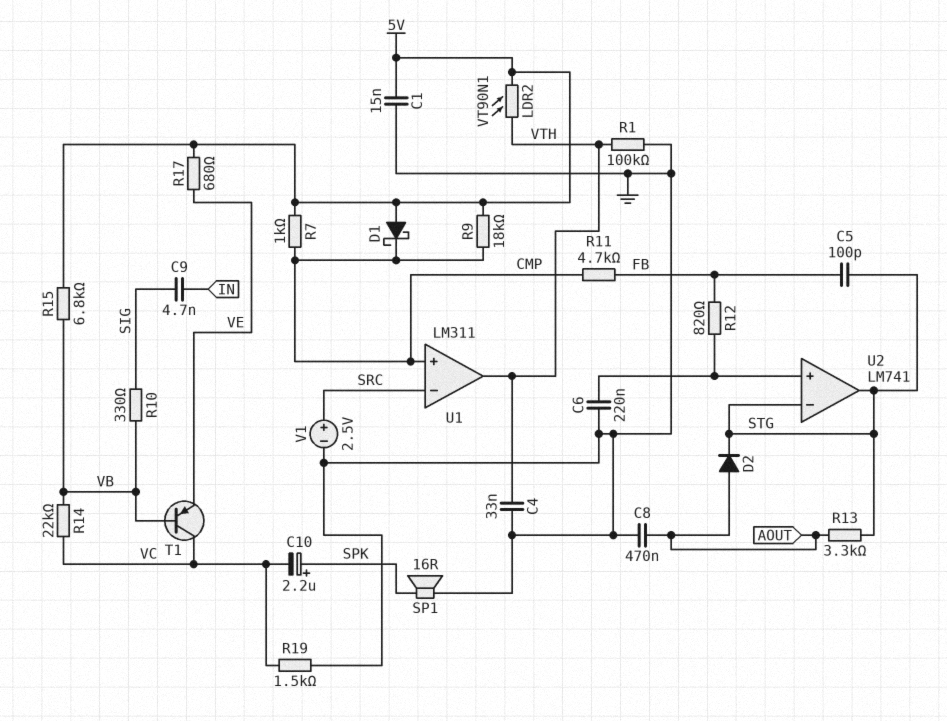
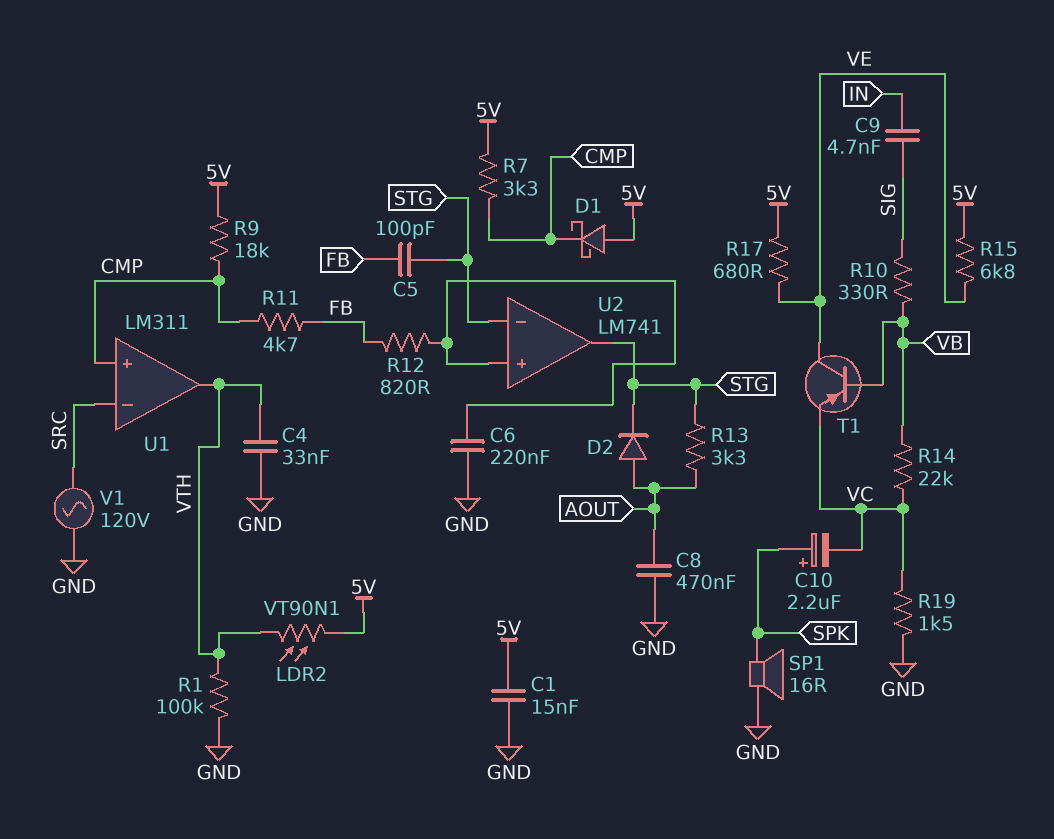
R7: 1k (5V, CMP) -> 3.3k (5V, CMP)
R15: 6.8k (5V, VB) -> 6.8k (5V, VE)
T1: PNP (B VB, C VC, E VE) -> PNP (B VB, C VE, E VC)
V1: 2.5V (plus SRC, minus GND) -> AC 120V (GND, SRC)

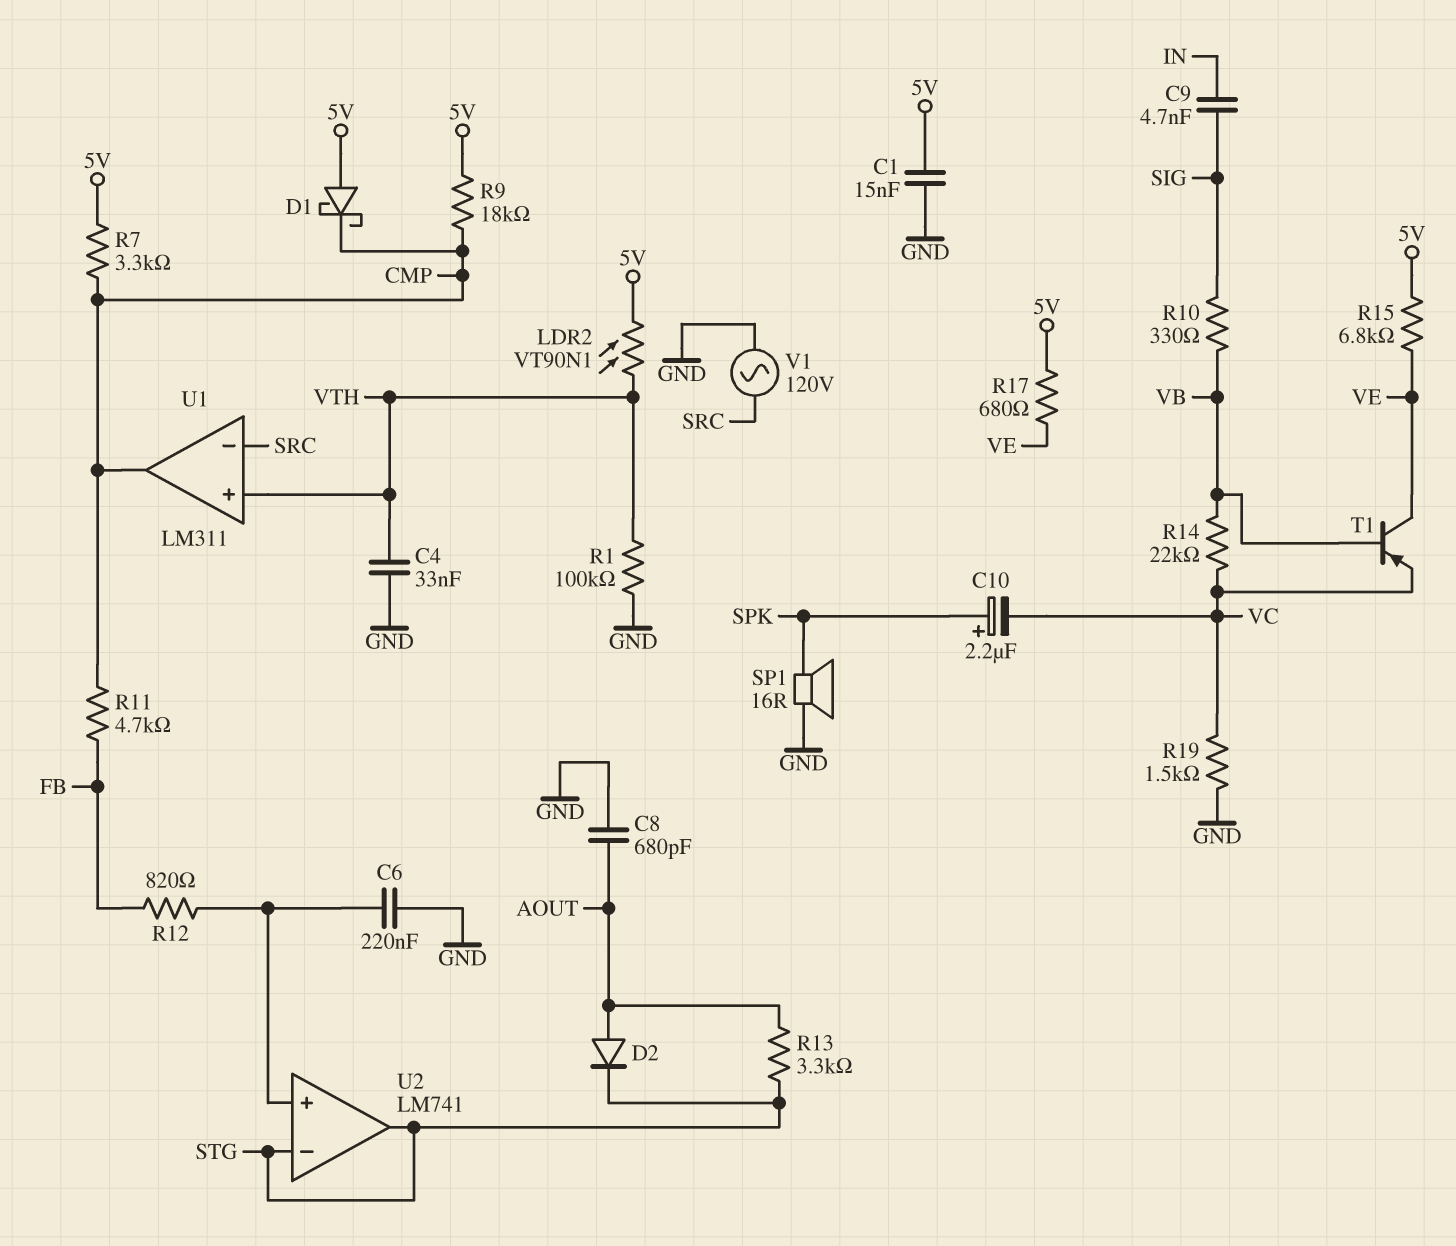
C5: 100pF (FB, STG) -> none
C8: 470nF (AOUT, GND) -> 680pF (AOUT, GND)
U1 pin in+: CMP -> VTH
U1 pin out: VTH -> CMP

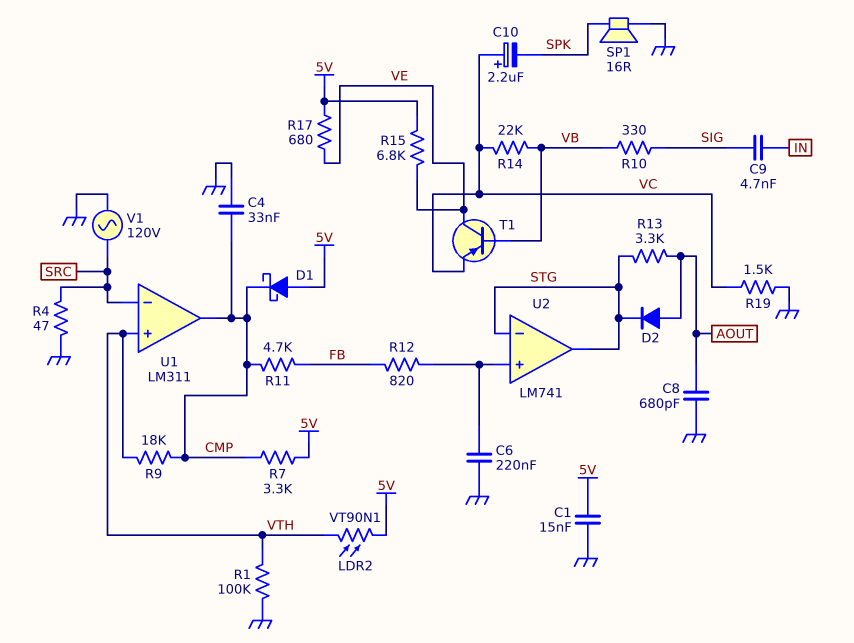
C4: 33nF (GND, VTH) -> 33nF (CMP, GND)
C10: 2.2uF (plus SPK, minus VC) -> 2.2uF (plus VC, minus SPK)
R4: none -> 47 (GND, SRC)
R9: 18k (5V, CMP) -> 18k (CMP, VTH)

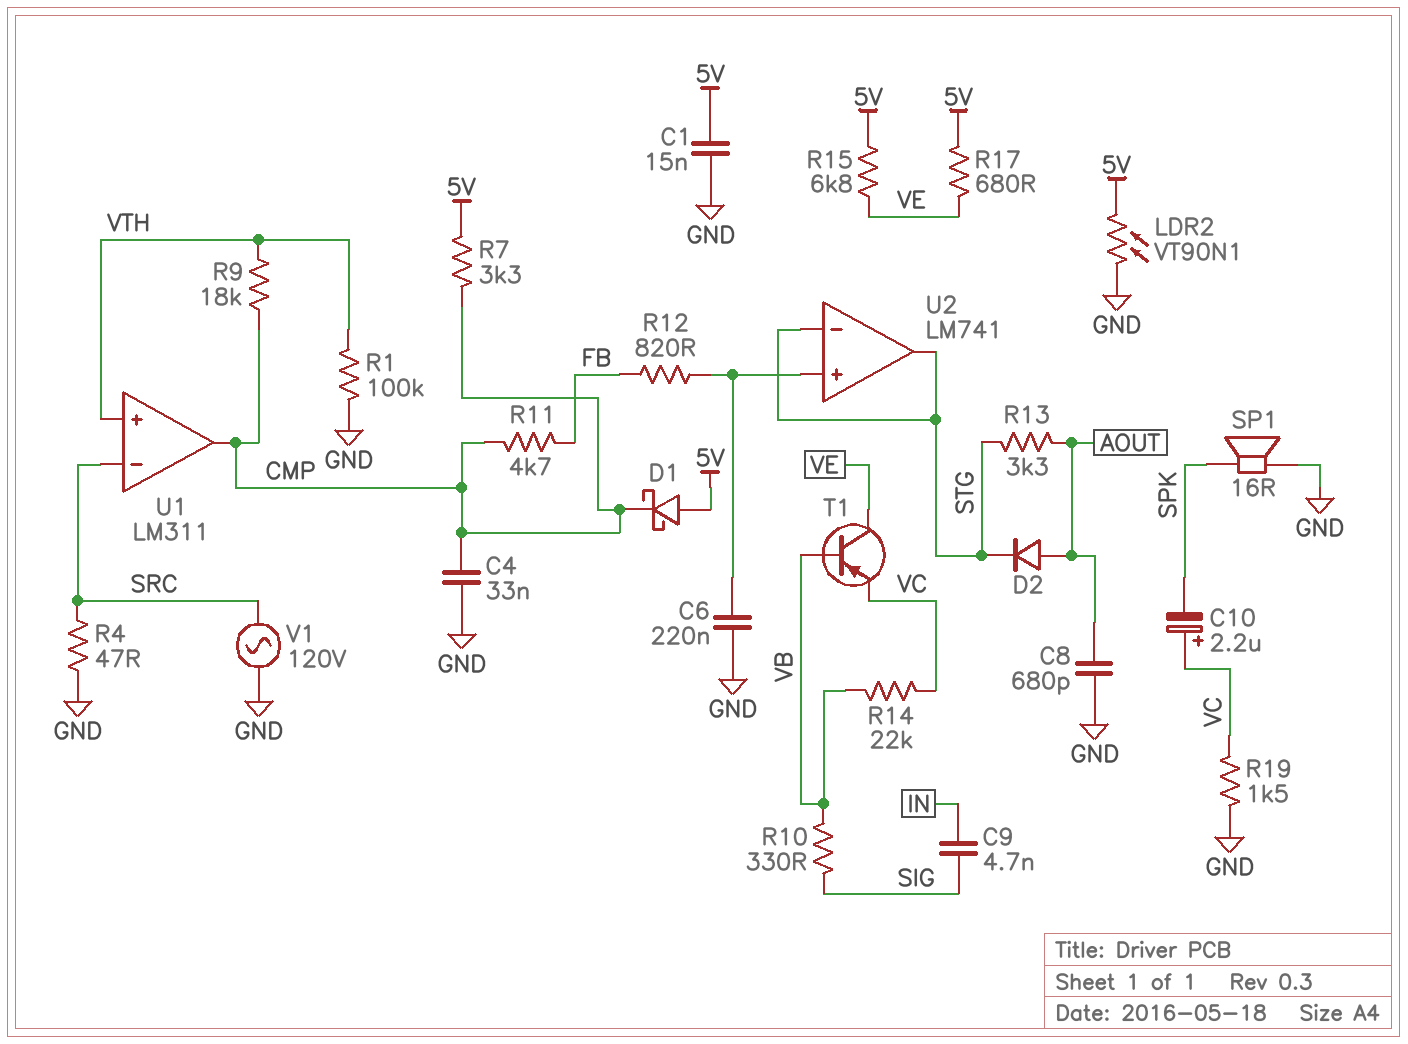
LDR2: VT90N1 (5V, VTH) -> VT90N1 (5V, GND)

